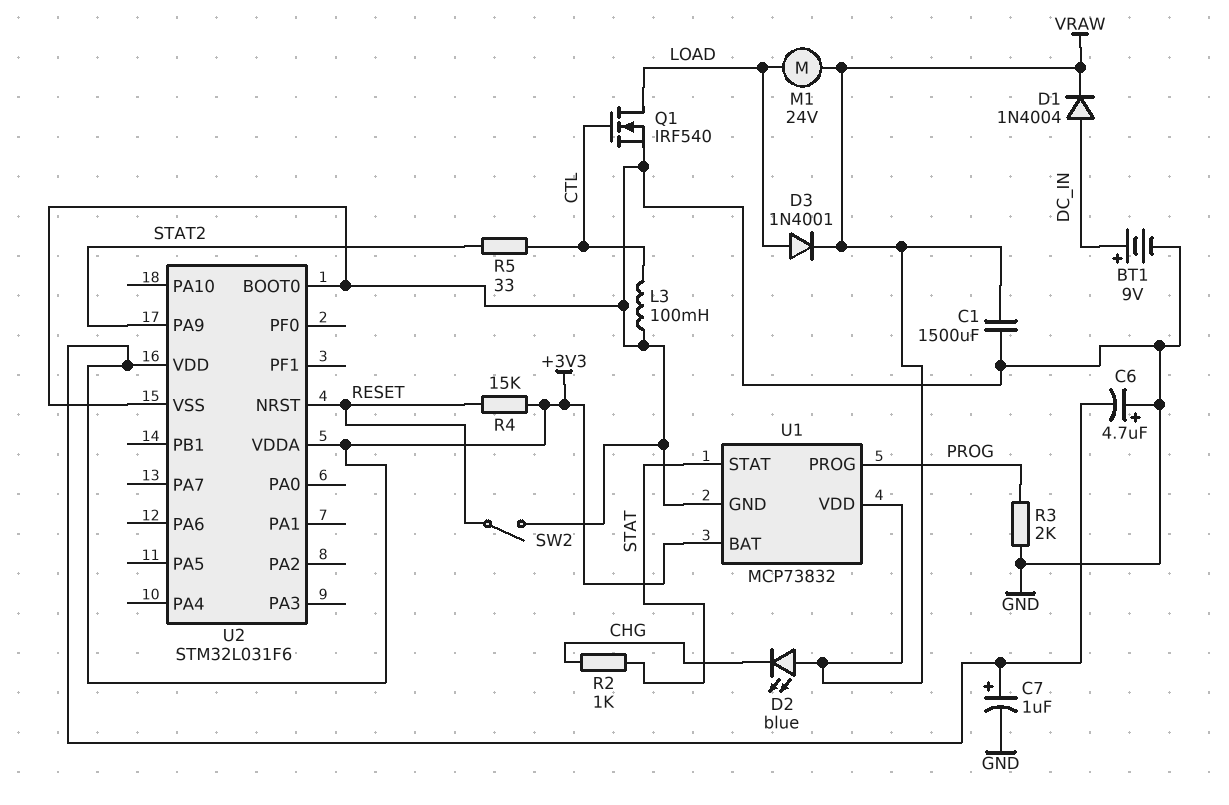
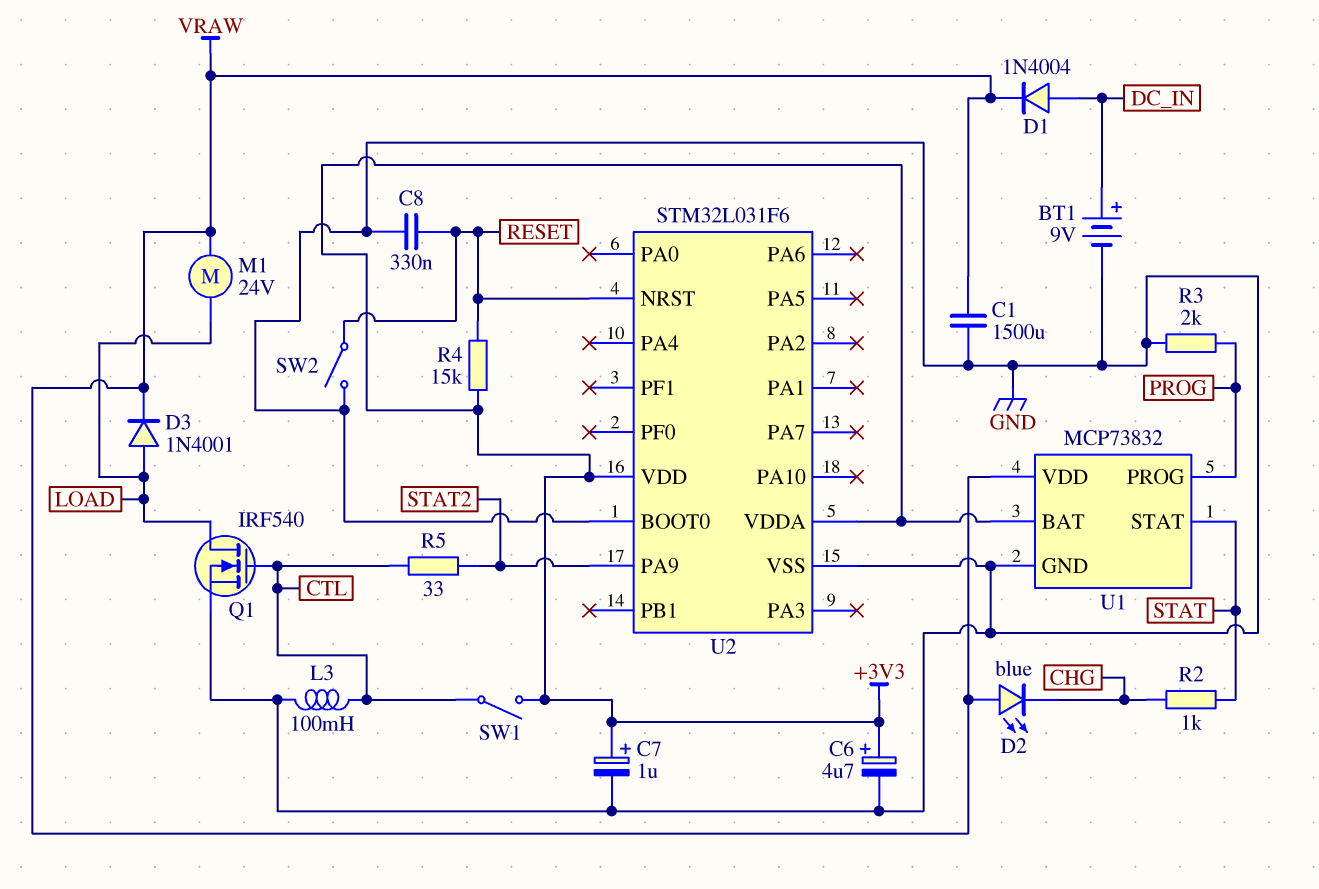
C6: 4.7uF (plus GND, minus +3V3) -> 4.7uF (plus +3V3, minus GND)
C8: none -> 330nF (GND, RESET)
SW1: none -> switch (+3V3, CTL)

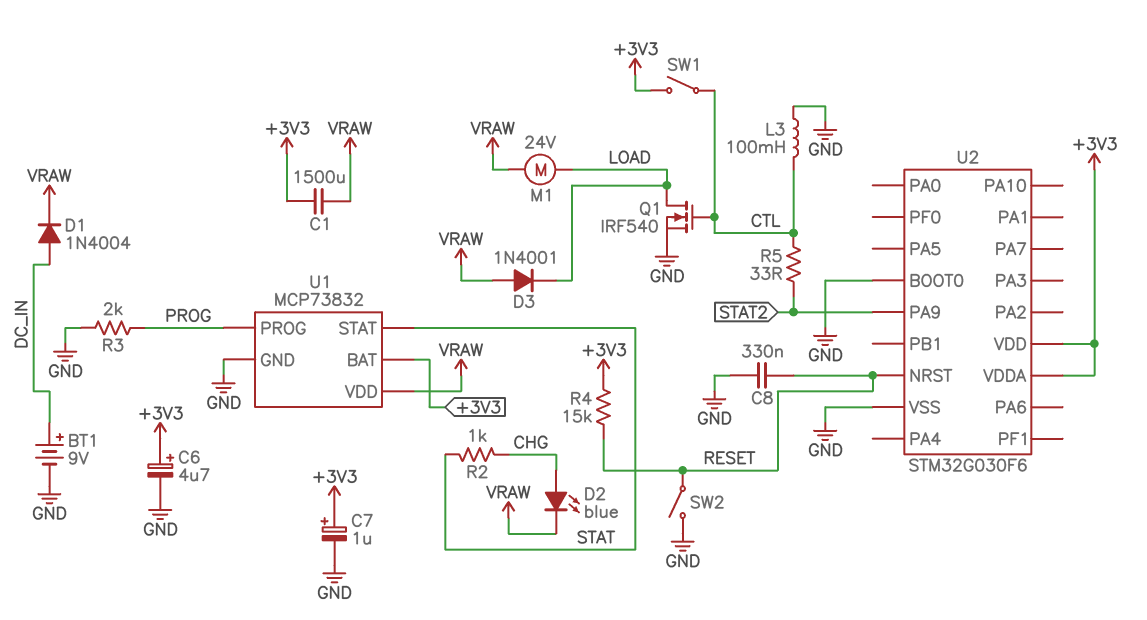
C1: 1500uF (GND, VRAW) -> 1500uF (+3V3, VRAW)
D2: LED blue (A VRAW, K CHG) -> LED blue (A CHG, K VRAW)
D3: diode 1N4001 (A LOAD, K VRAW) -> diode 1N4001 (A VRAW, K LOAD)
U2: STM32L031F6 -> STM32G030F6

